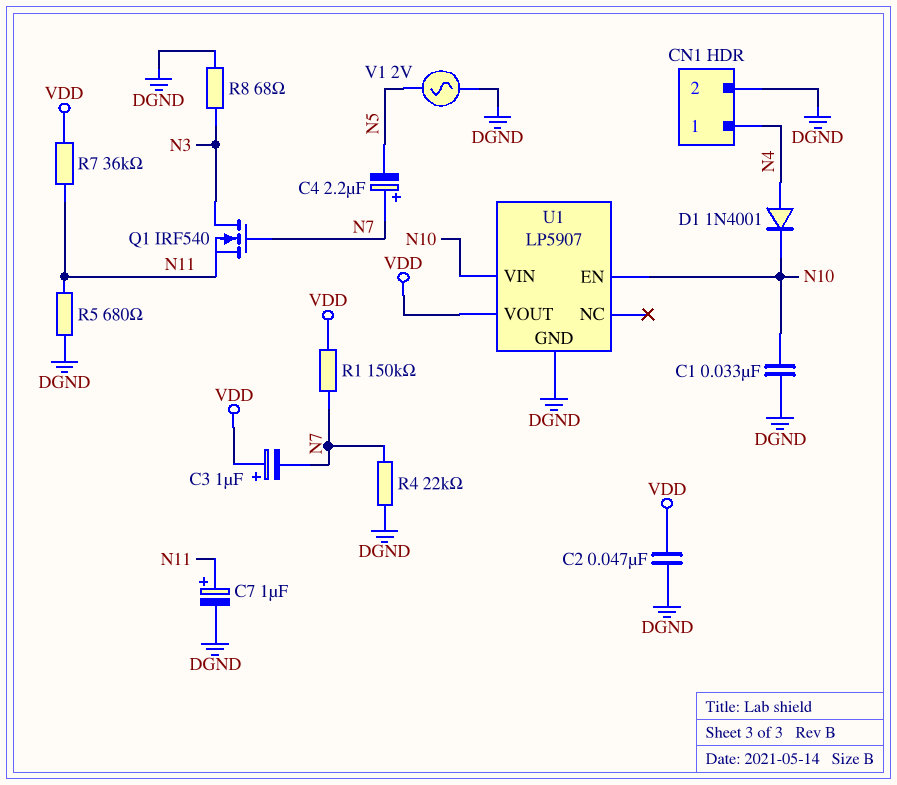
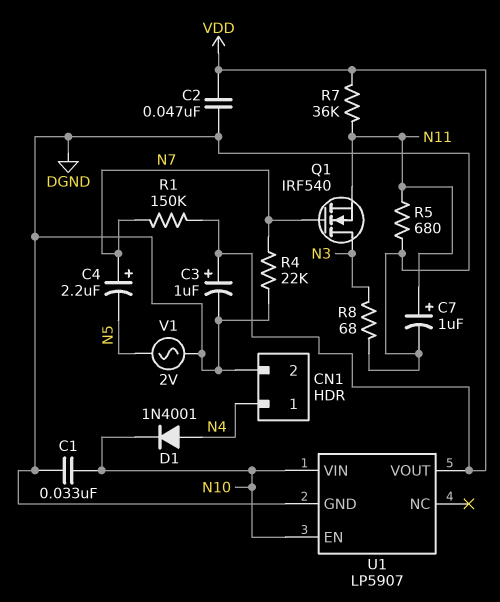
C3: 1uF (plus VDD, minus N7) -> 1uF (plus VDD, minus DGND)

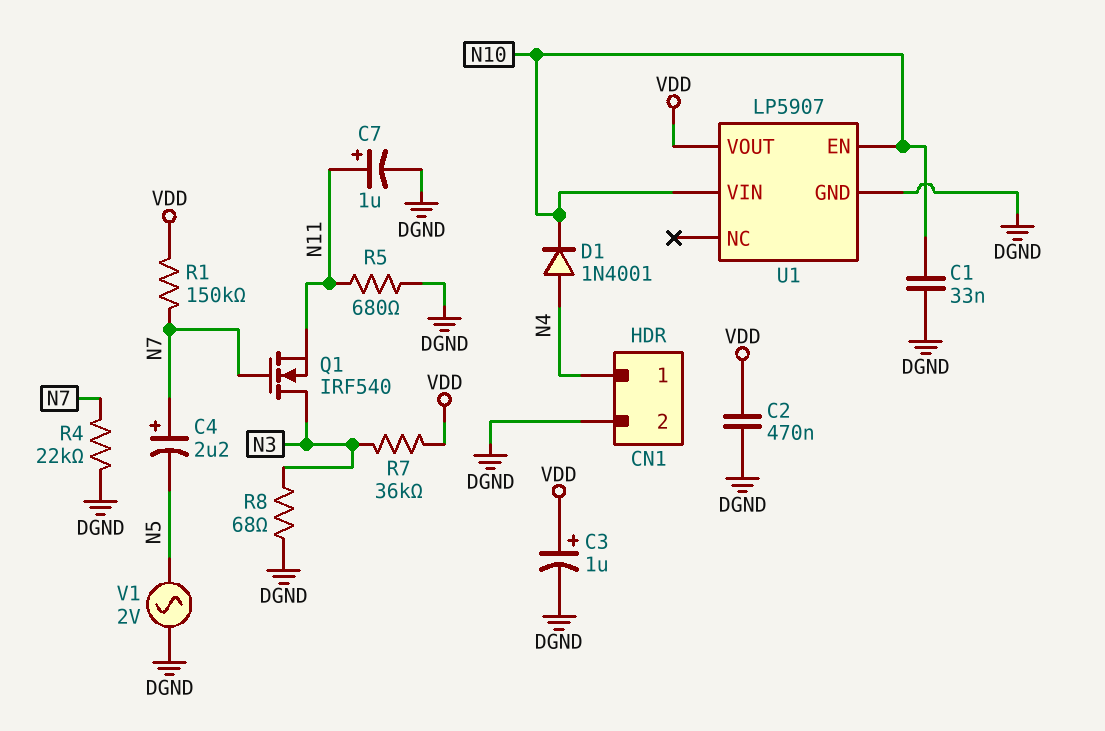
C2: 47nF (DGND, VDD) -> 470nF (DGND, VDD)
R7: 36k (N11, VDD) -> 36k (N3, VDD)

